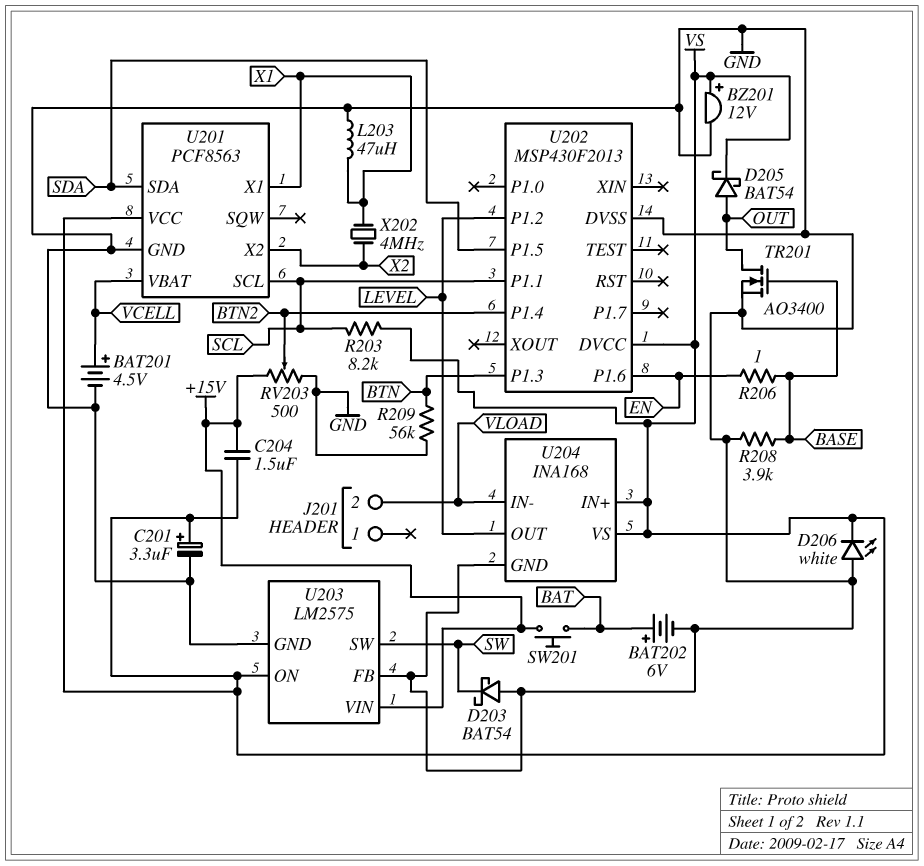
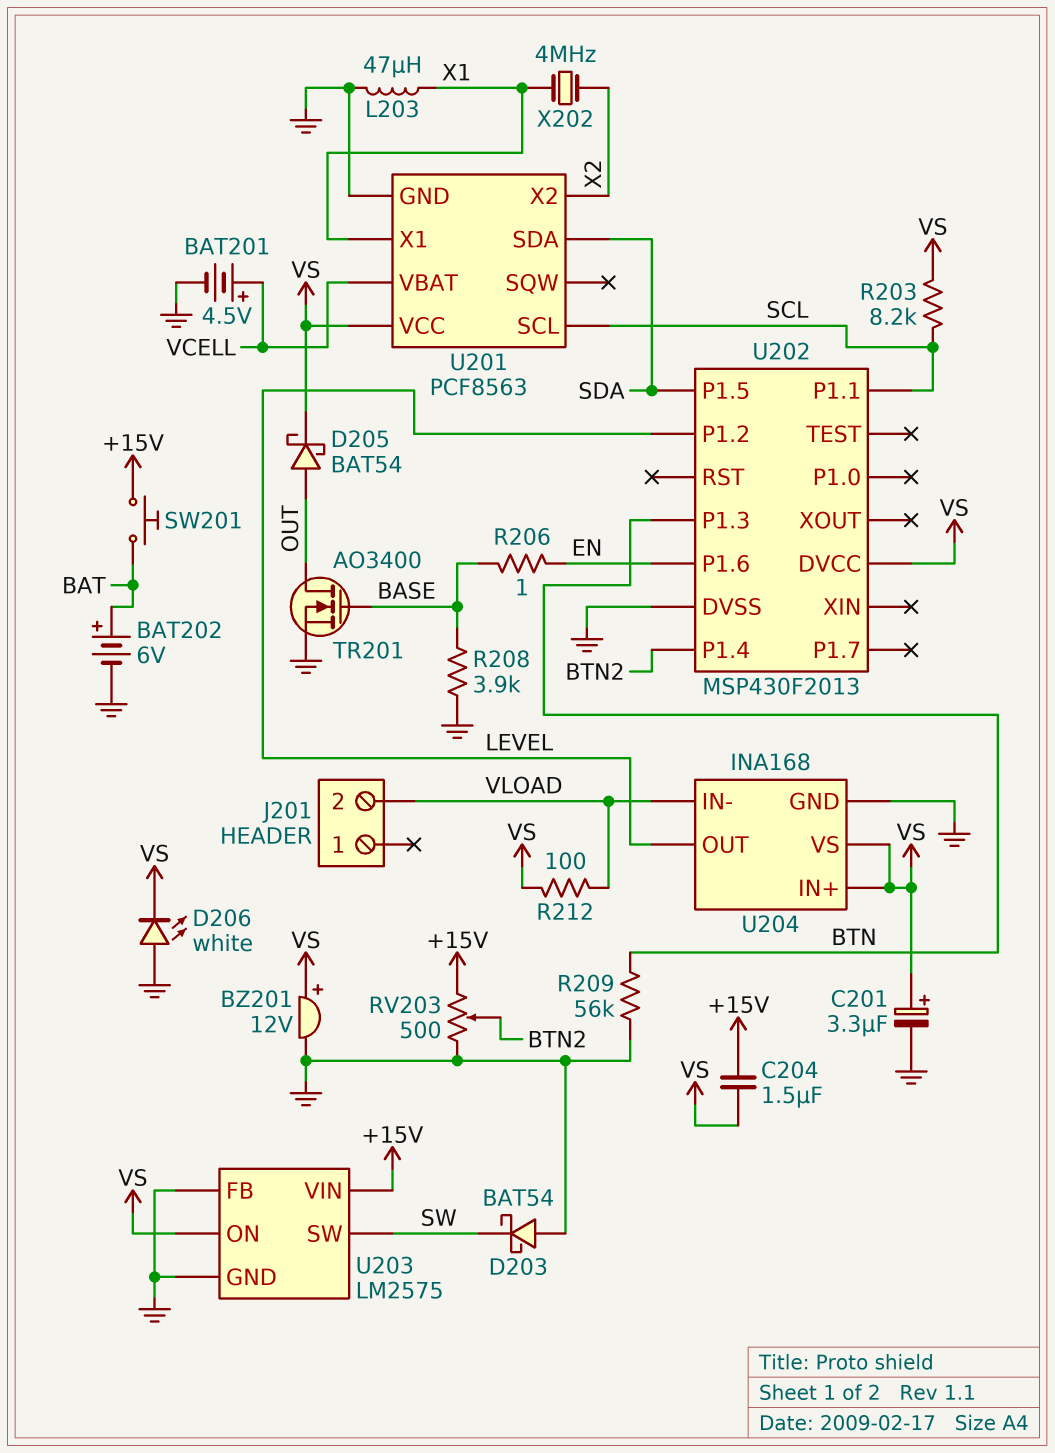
R212: none -> 100 (VLOAD, VS)

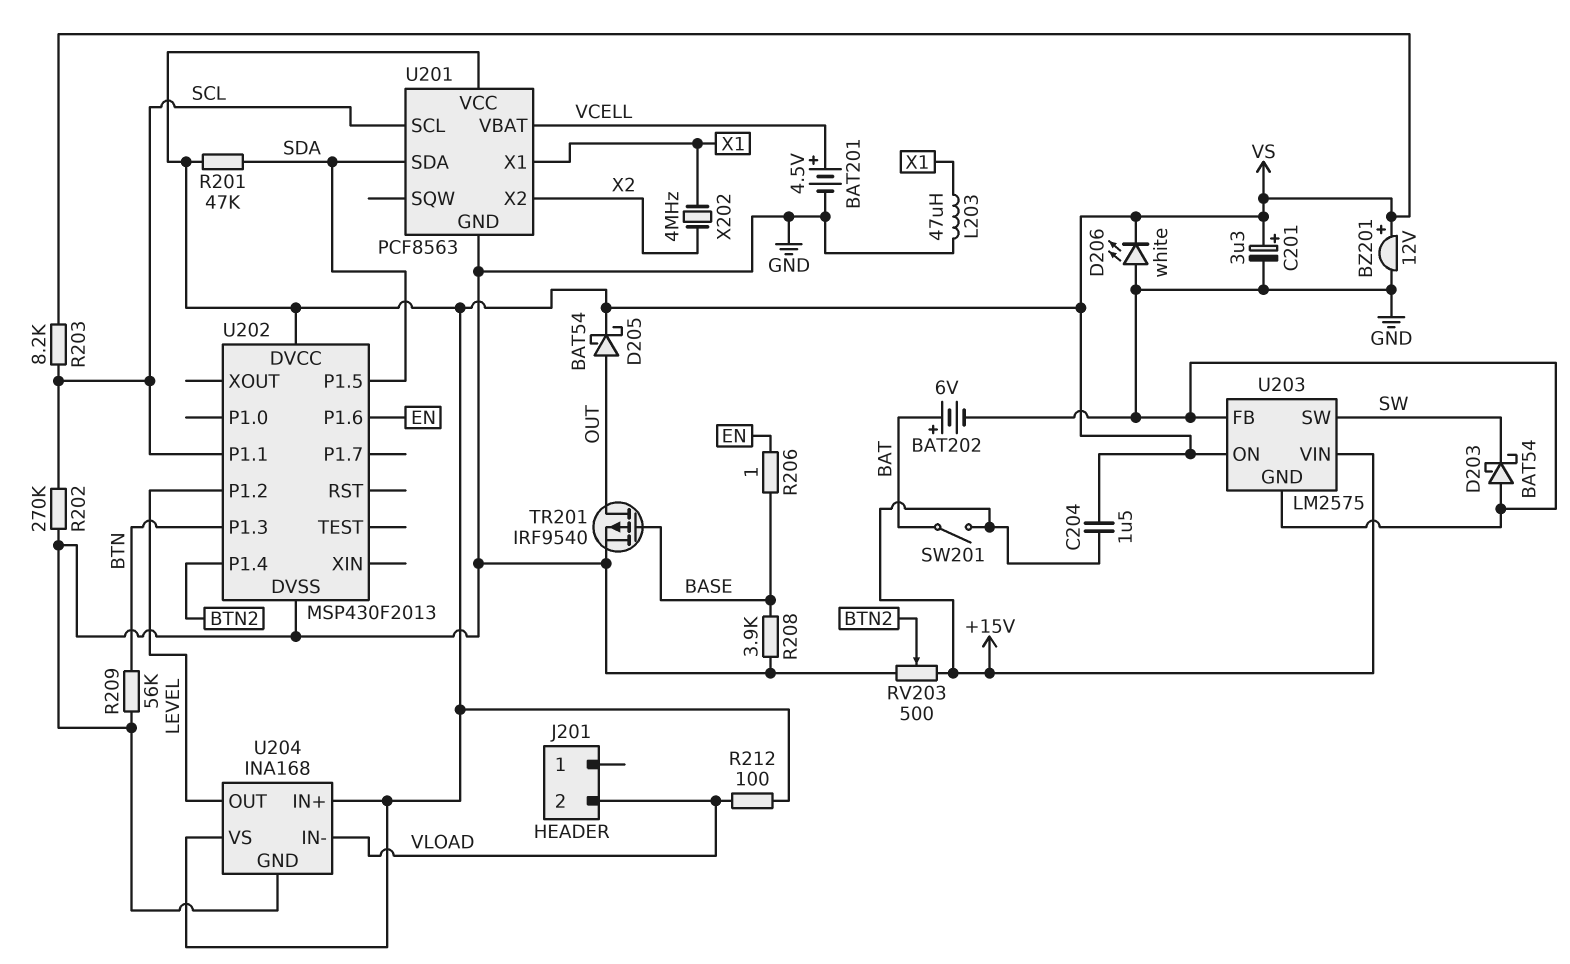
R201: none -> 47k (SDA, VS)
R202: none -> 270k (GND, SCL)
SW201: button (+15V, BAT) -> switch (+15V, BAT)
TR201: NMOS AO3400 (G BASE, D OUT, S GND) -> PMOS IRF9540 (G BASE, D OUT, S GND)

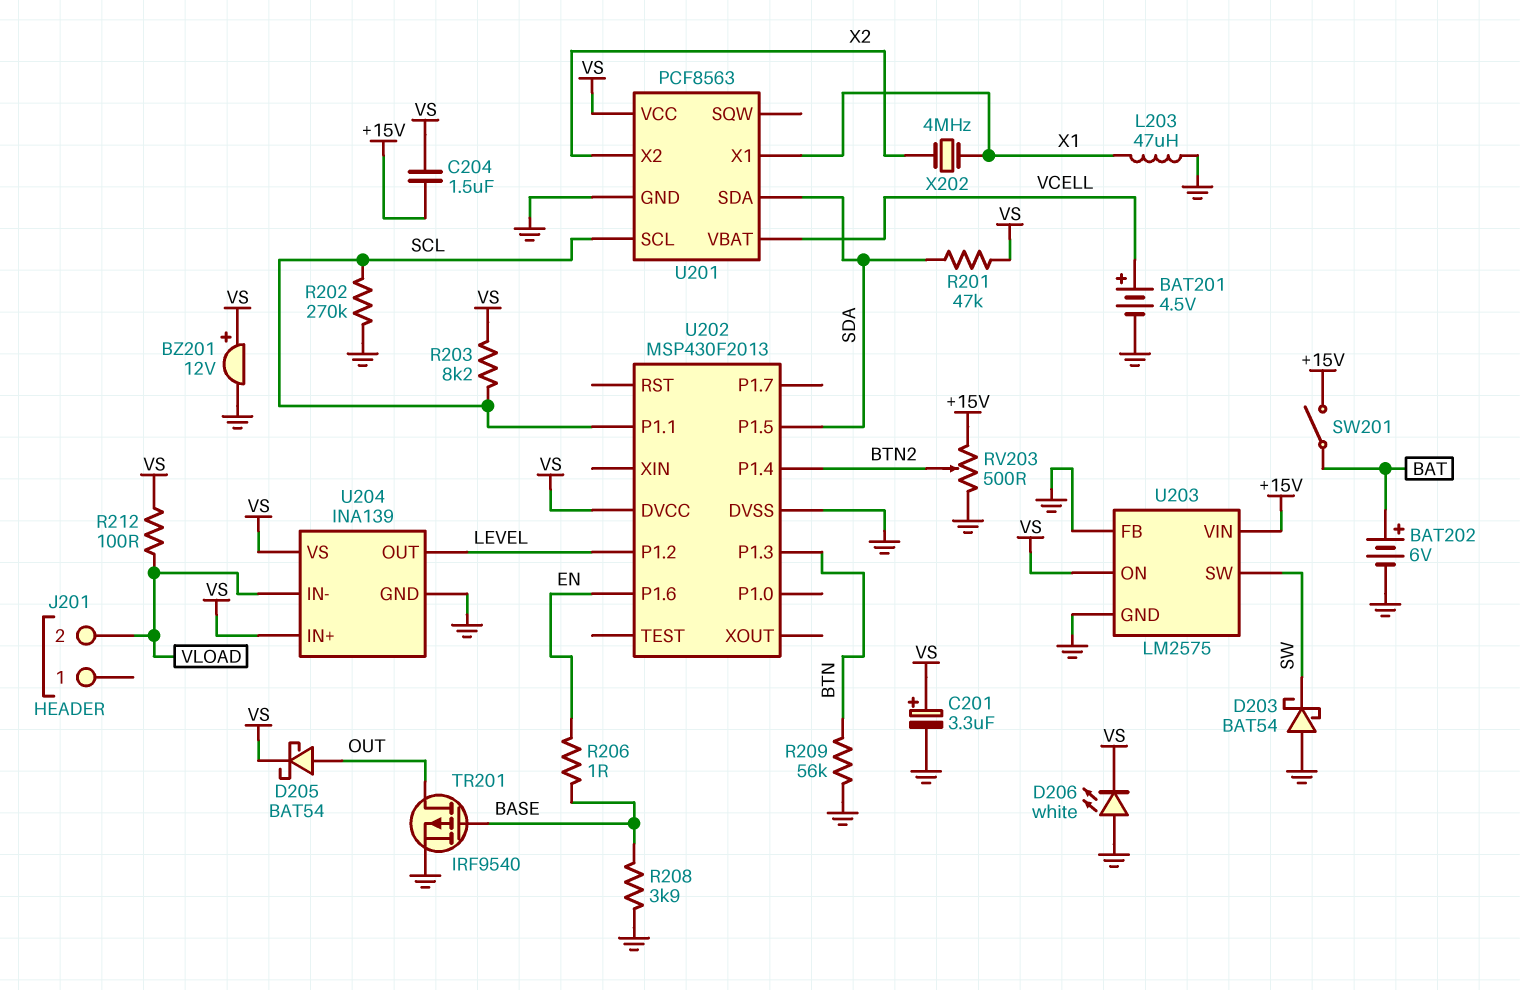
U204: INA168 -> INA139

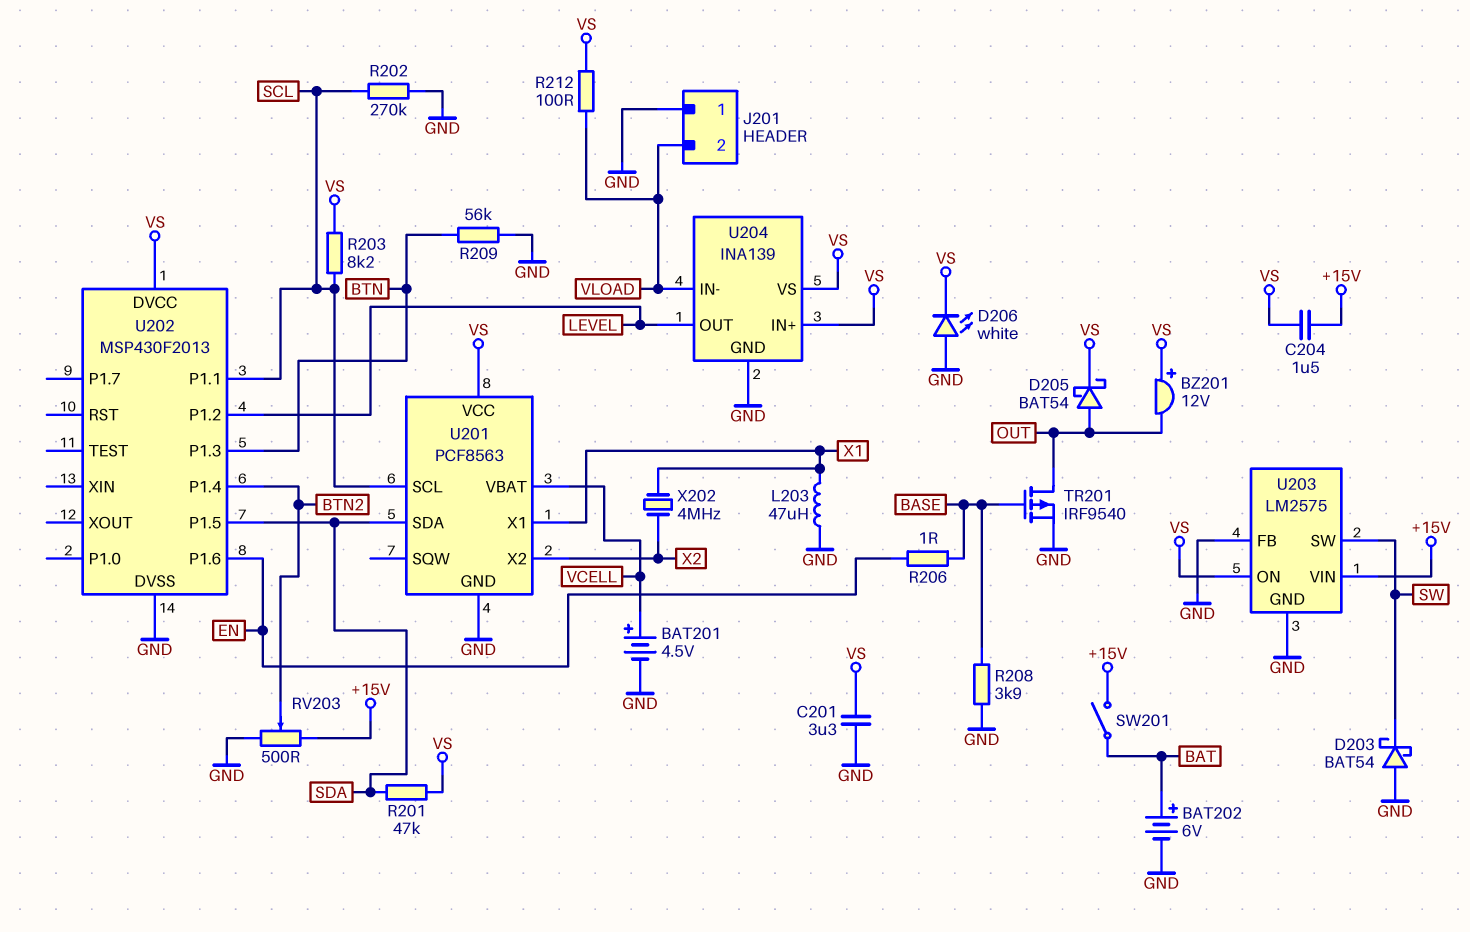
BZ201: buzzer 12V (plus VS, minus GND) -> buzzer 12V (plus VS, minus OUT)
C201: 3.3uF (plus VS, minus GND) -> 3.3uF (GND, VS)
J201 pin 1: none -> GND

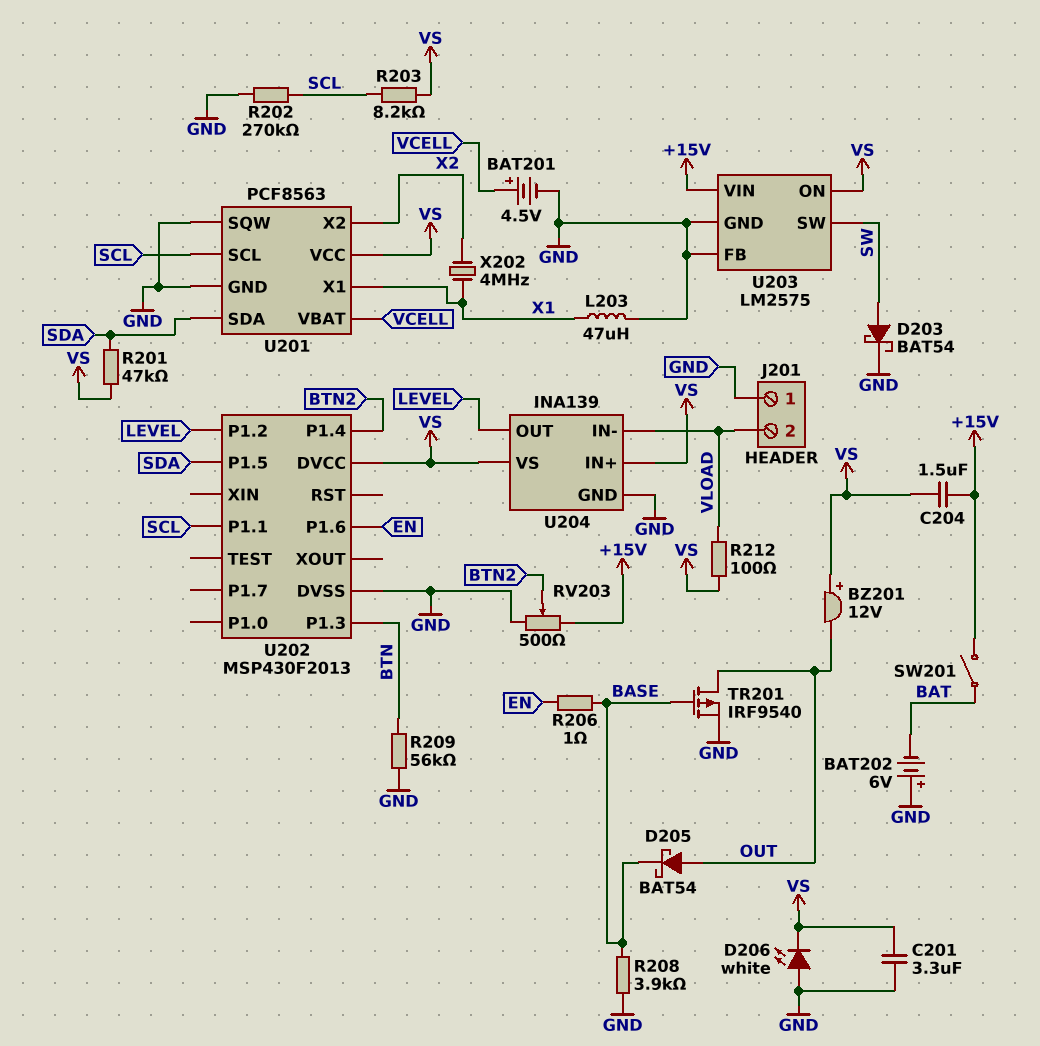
BAT202: 6V (plus BAT, minus GND) -> 6V (plus GND, minus BAT)
D203: schottky BAT54 (A GND, K SW) -> schottky BAT54 (A SW, K GND)
D205: schottky BAT54 (A OUT, K VS) -> schottky BAT54 (A OUT, K BASE)
U201 pin SQW: none -> GND

